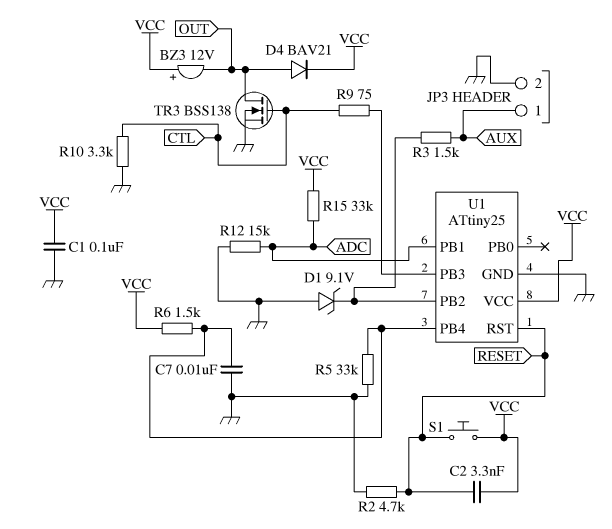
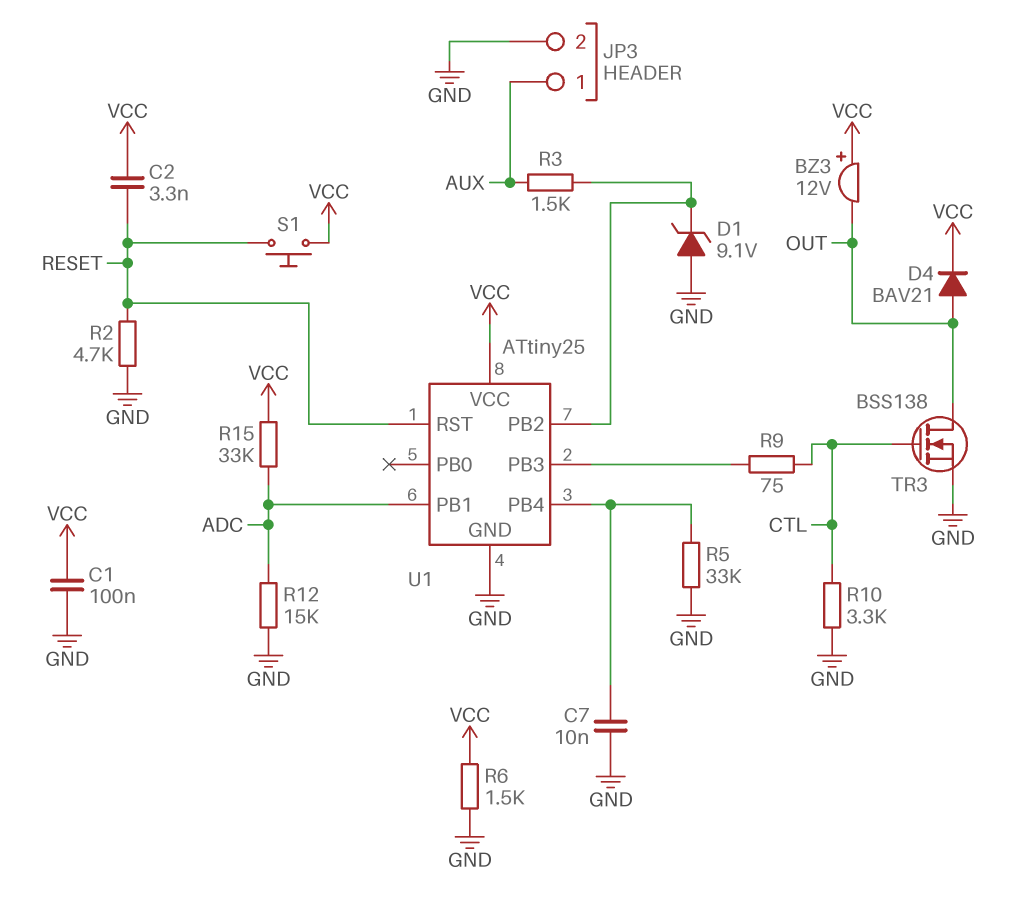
R6: 1.5k (U1/PB4, VCC) -> 1.5k (GND, VCC)

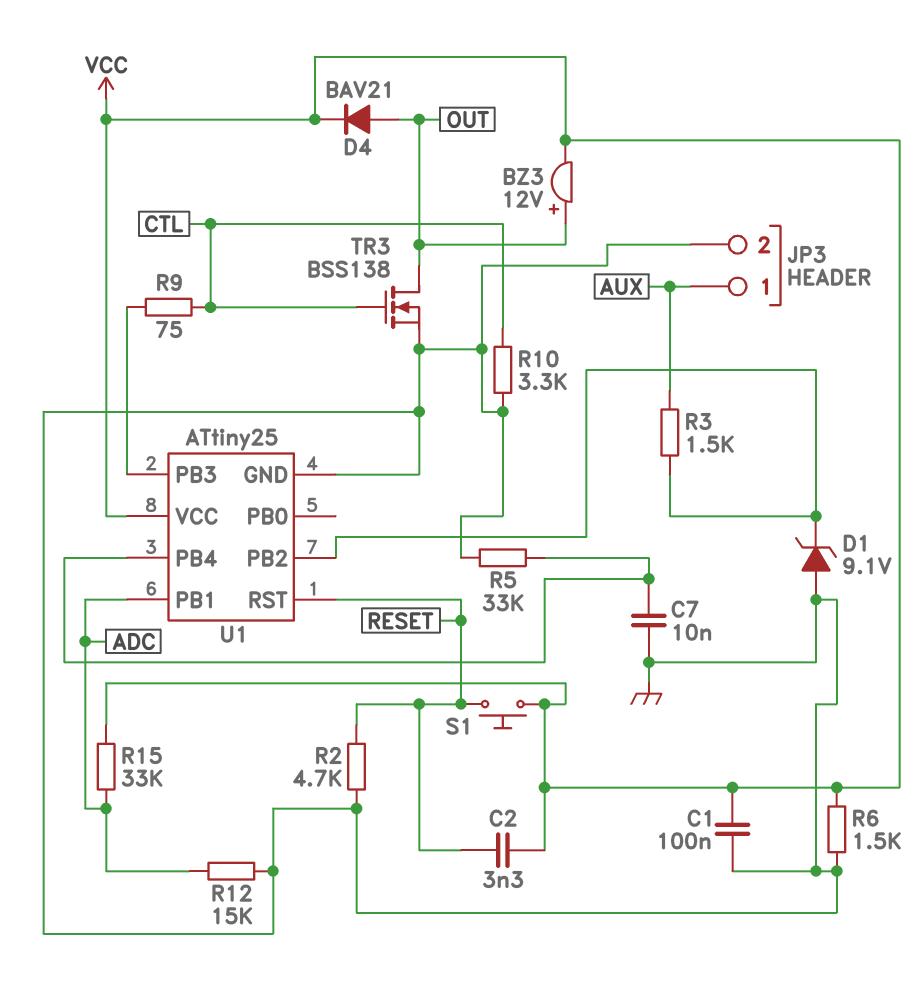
BZ3: buzzer 12V (plus VCC, minus OUT) -> buzzer 12V (plus OUT, minus VCC)

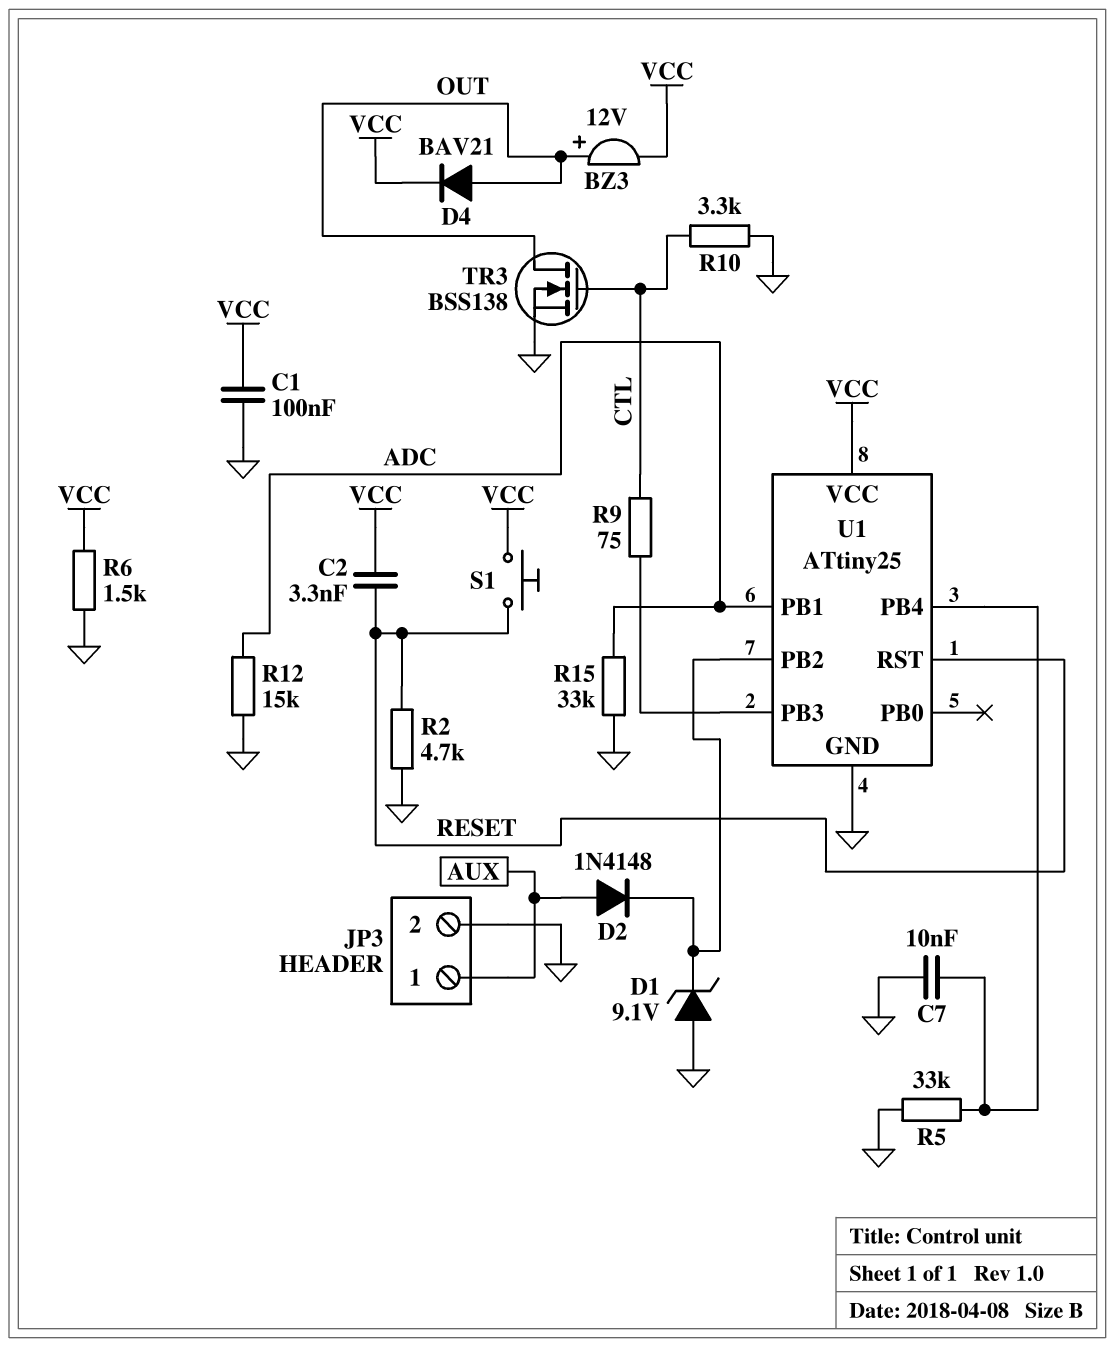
D2: none -> diode 1N4148 (A AUX, K U1/PB2)
R3: 1.5k (AUX, U1/PB2) -> none
R15: 33k (ADC, VCC) -> 33k (ADC, GND)

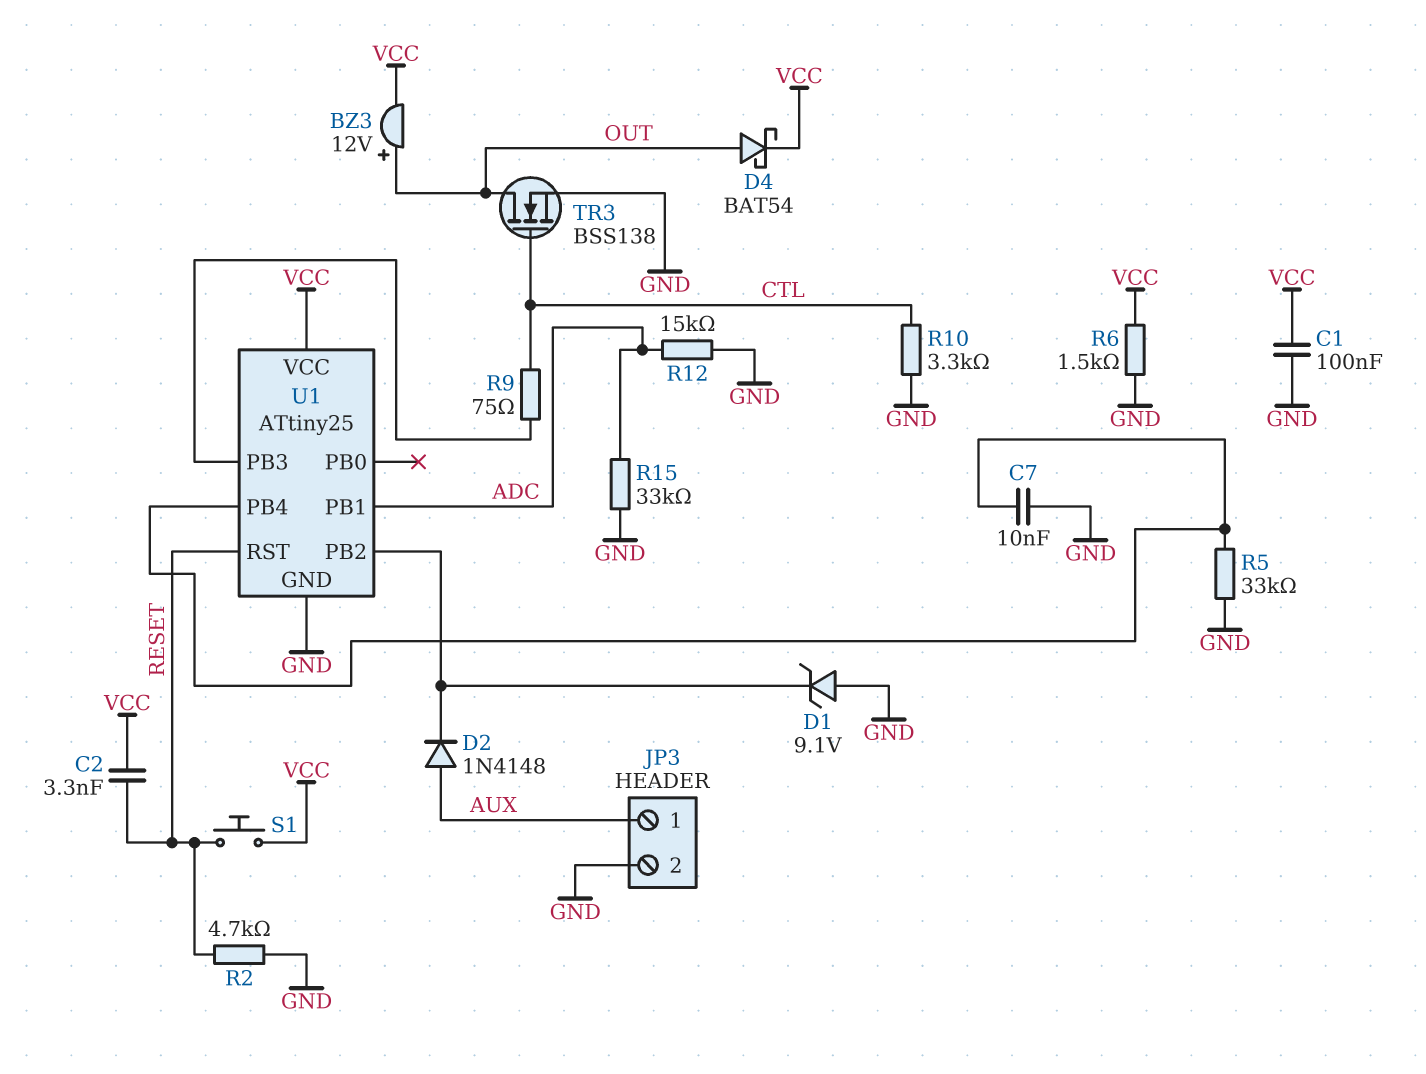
D4: diode BAV21 (A OUT, K VCC) -> schottky BAT54 (A OUT, K VCC)

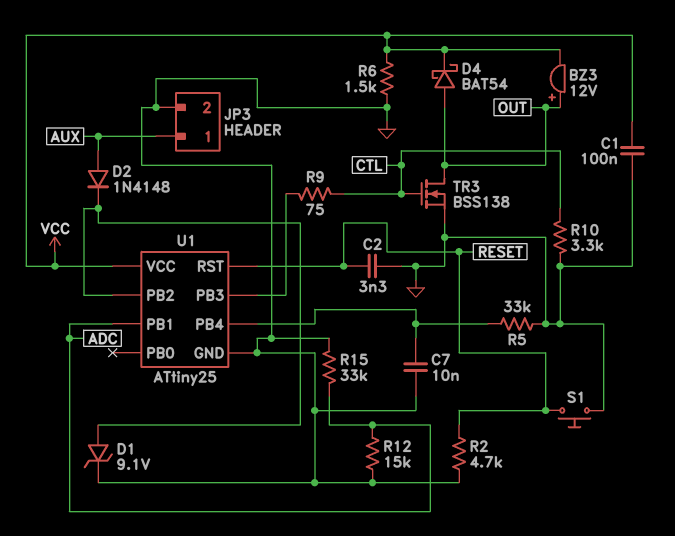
C2: 3.3nF (RESET, VCC) -> 3.3nF (GND, RESET)
D1: zener 9.1V (A GND, K U1/PB2) -> zener 9.1V (A U1/PB2, K GND)
S1: button (RESET, VCC) -> button (GND, RESET)

